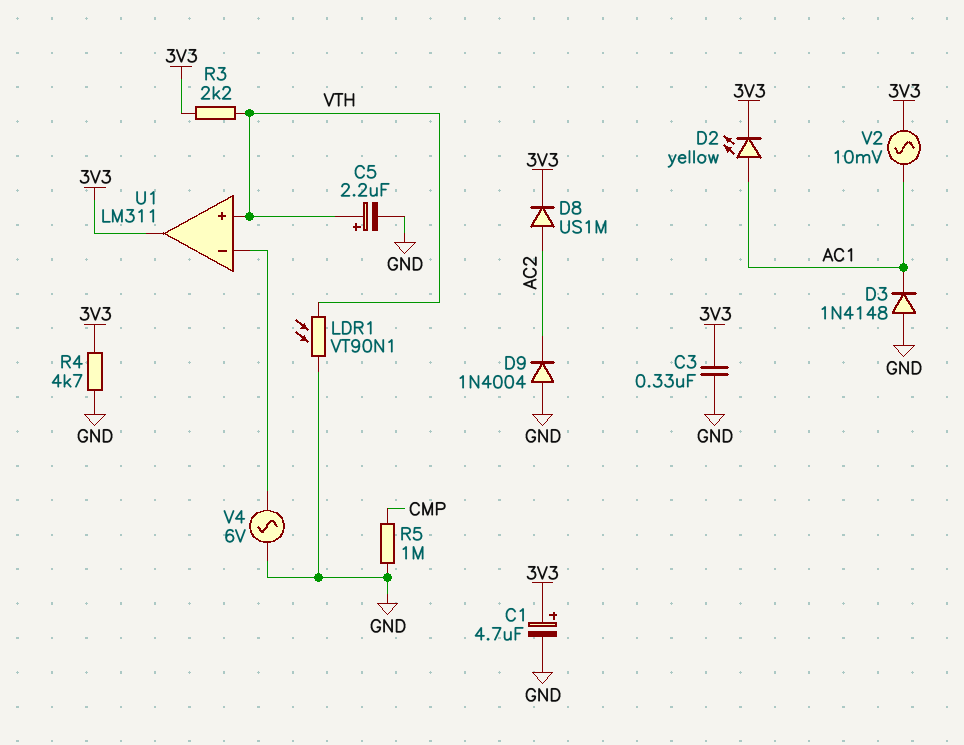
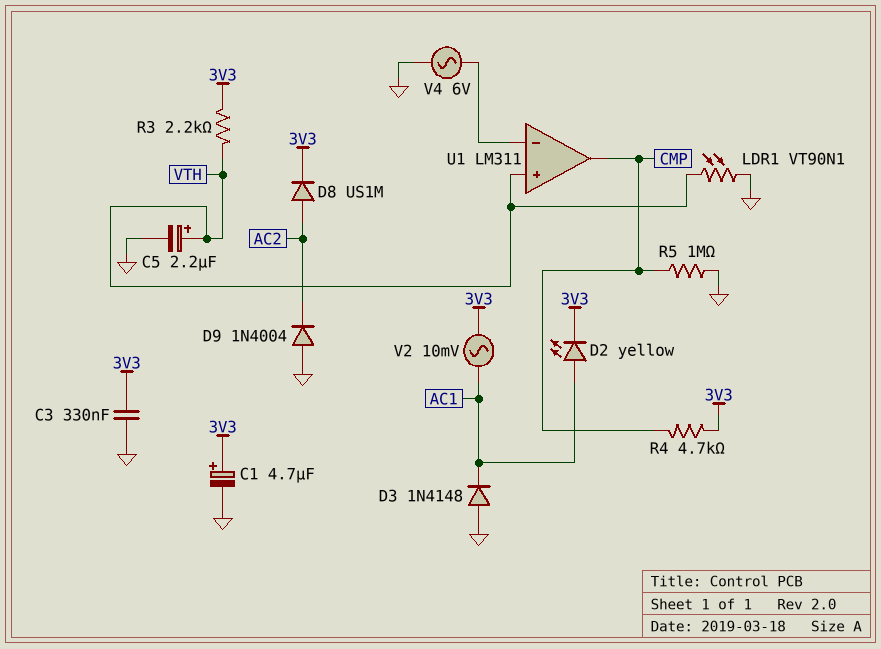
R4: 4.7k (3V3, GND) -> 4.7k (3V3, CMP)
U1 pin out: 3V3 -> CMP

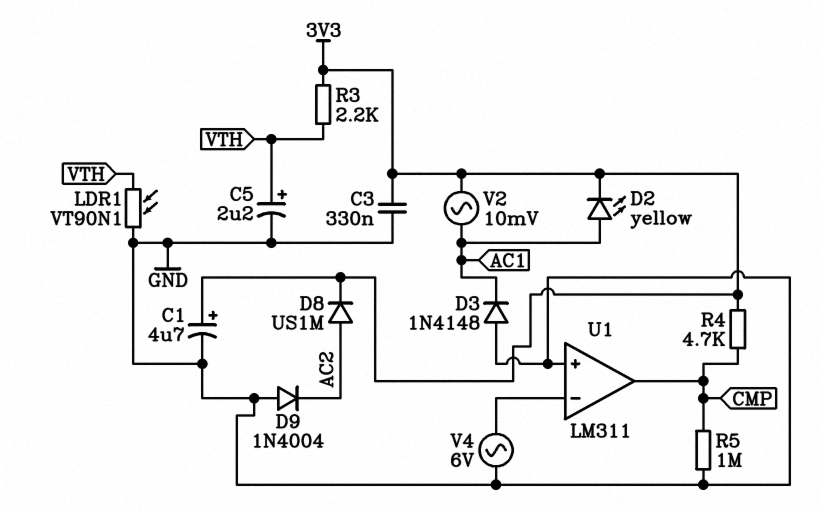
U1 pin in+: VTH -> GND

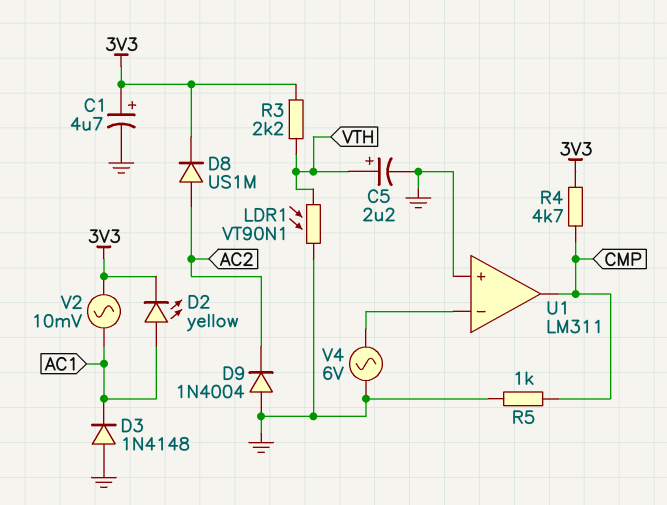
C3: 330nF (3V3, GND) -> none
R5: 1M (CMP, GND) -> 1k (CMP, GND)

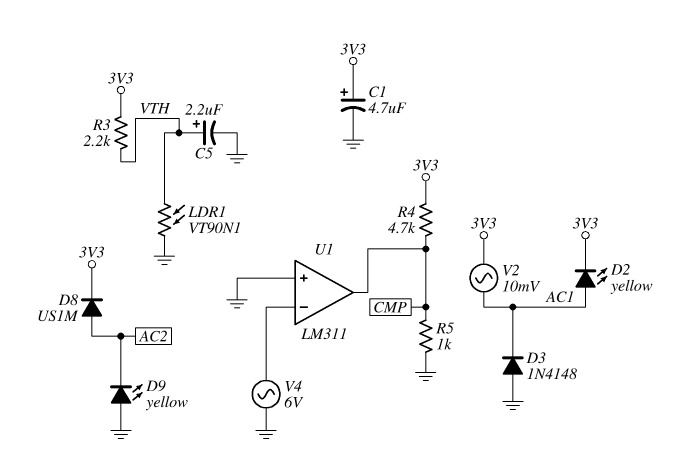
D9: diode 1N4004 (A GND, K AC2) -> LED yellow (A GND, K AC2)

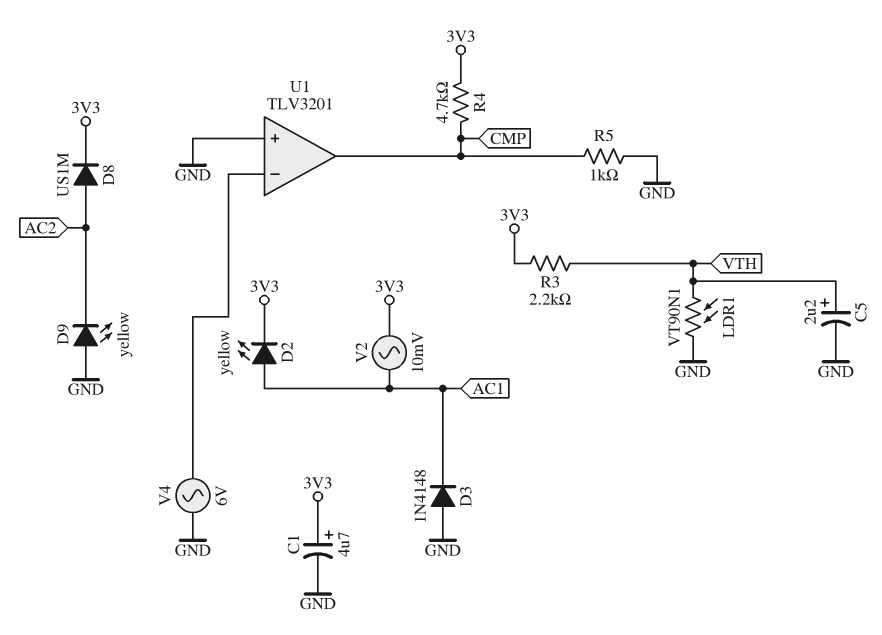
U1: LM311 -> TLV3201

